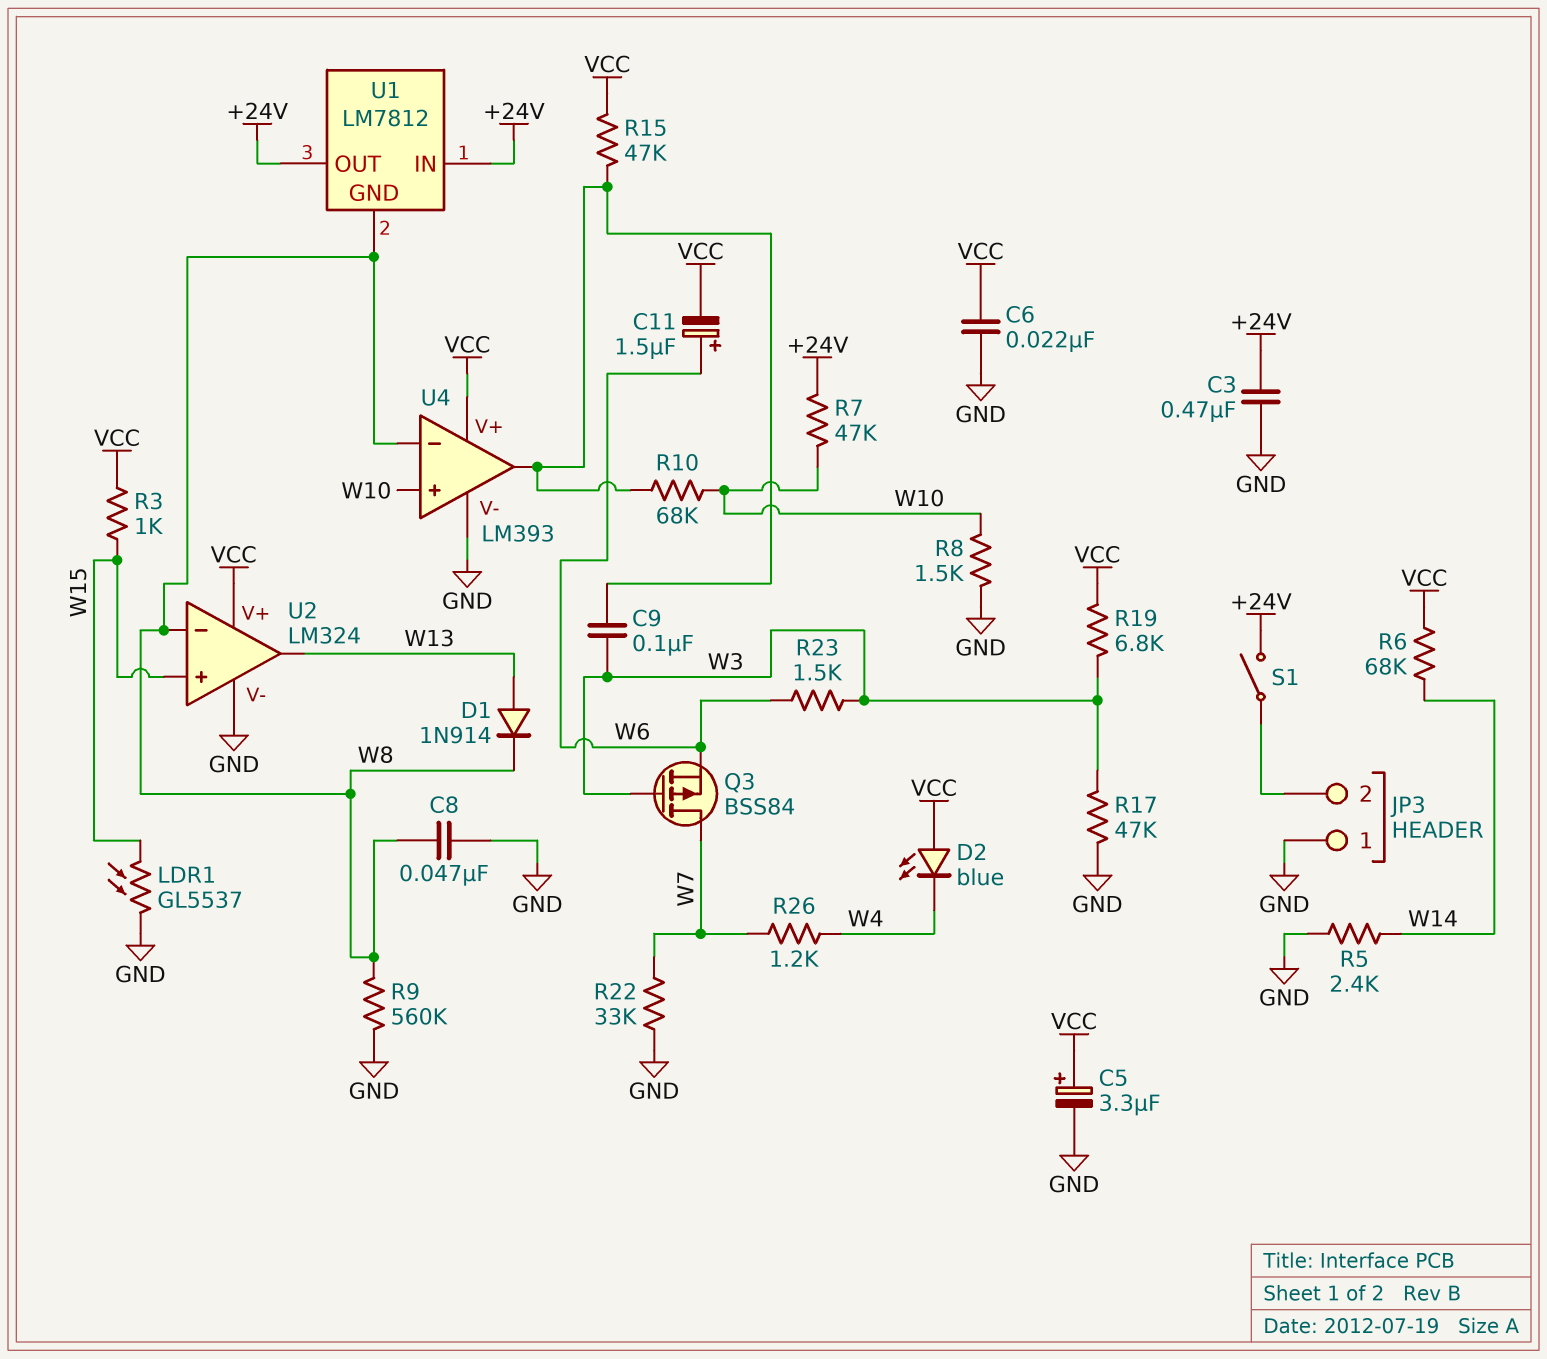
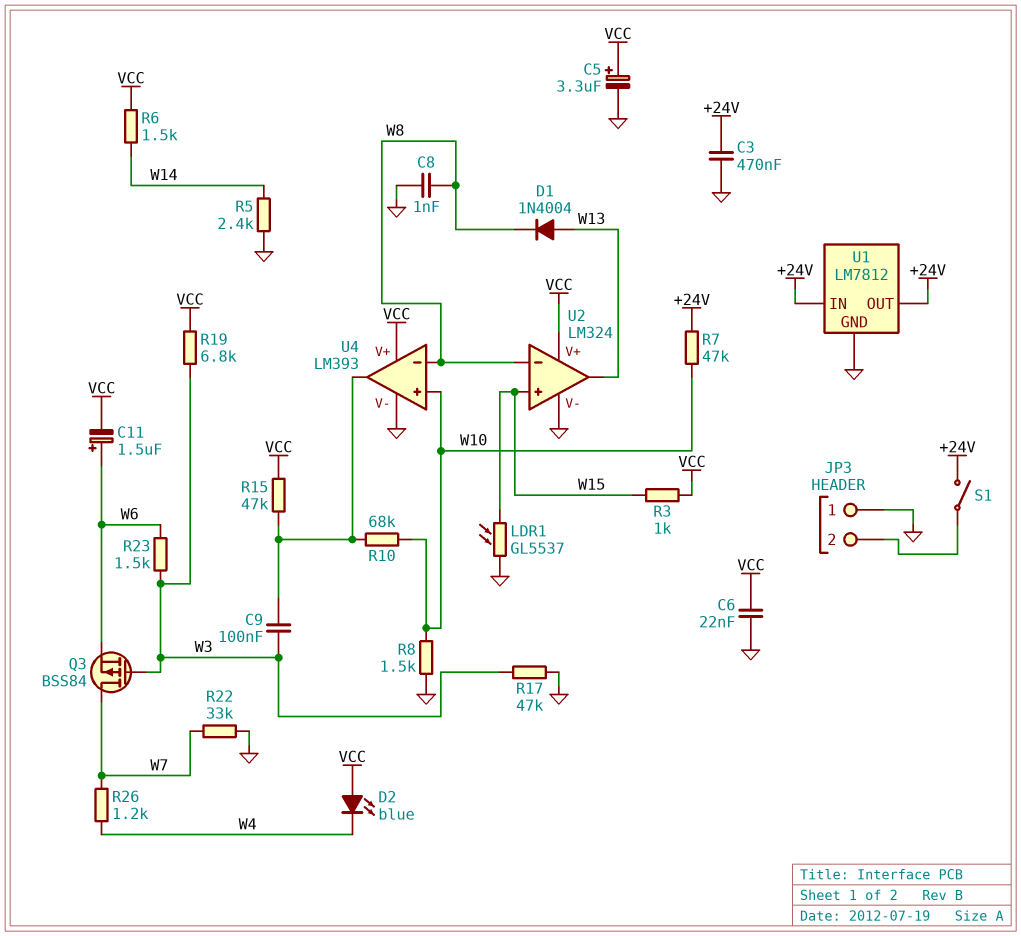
C8: 47nF (GND, W8) -> 1nF (GND, W8)
D1: diode 1N914 (A W13, K W8) -> diode 1N4004 (A W13, K W8)
R6: 68k (VCC, W14) -> 1.5k (VCC, W14)
R9: 560k (GND, W8) -> none
U1 pin GND: W8 -> GND

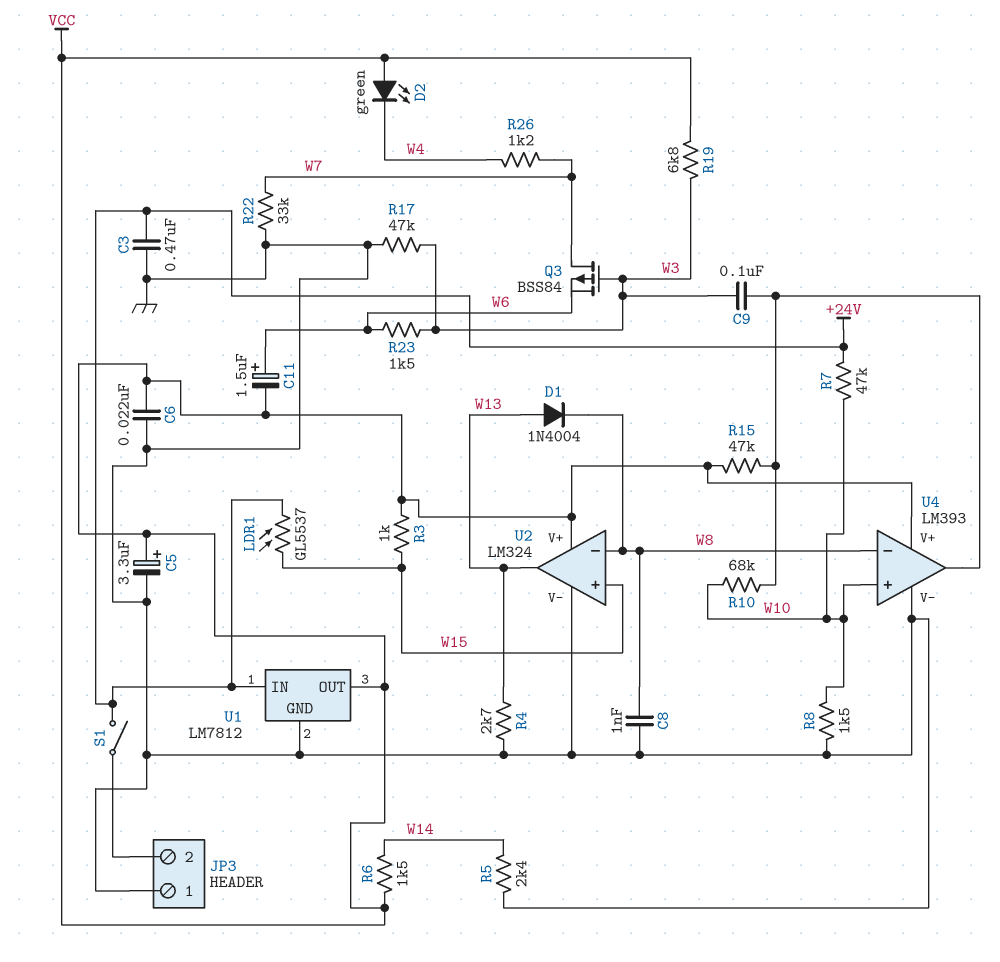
D2: LED blue (A VCC, K W4) -> LED green (A VCC, K W4)
LDR1: GL5537 (GND, W15) -> GL5537 (+24V, W15)
R4: none -> 2.7k (GND, W13)
U1 pin OUT: +24V -> VCC

